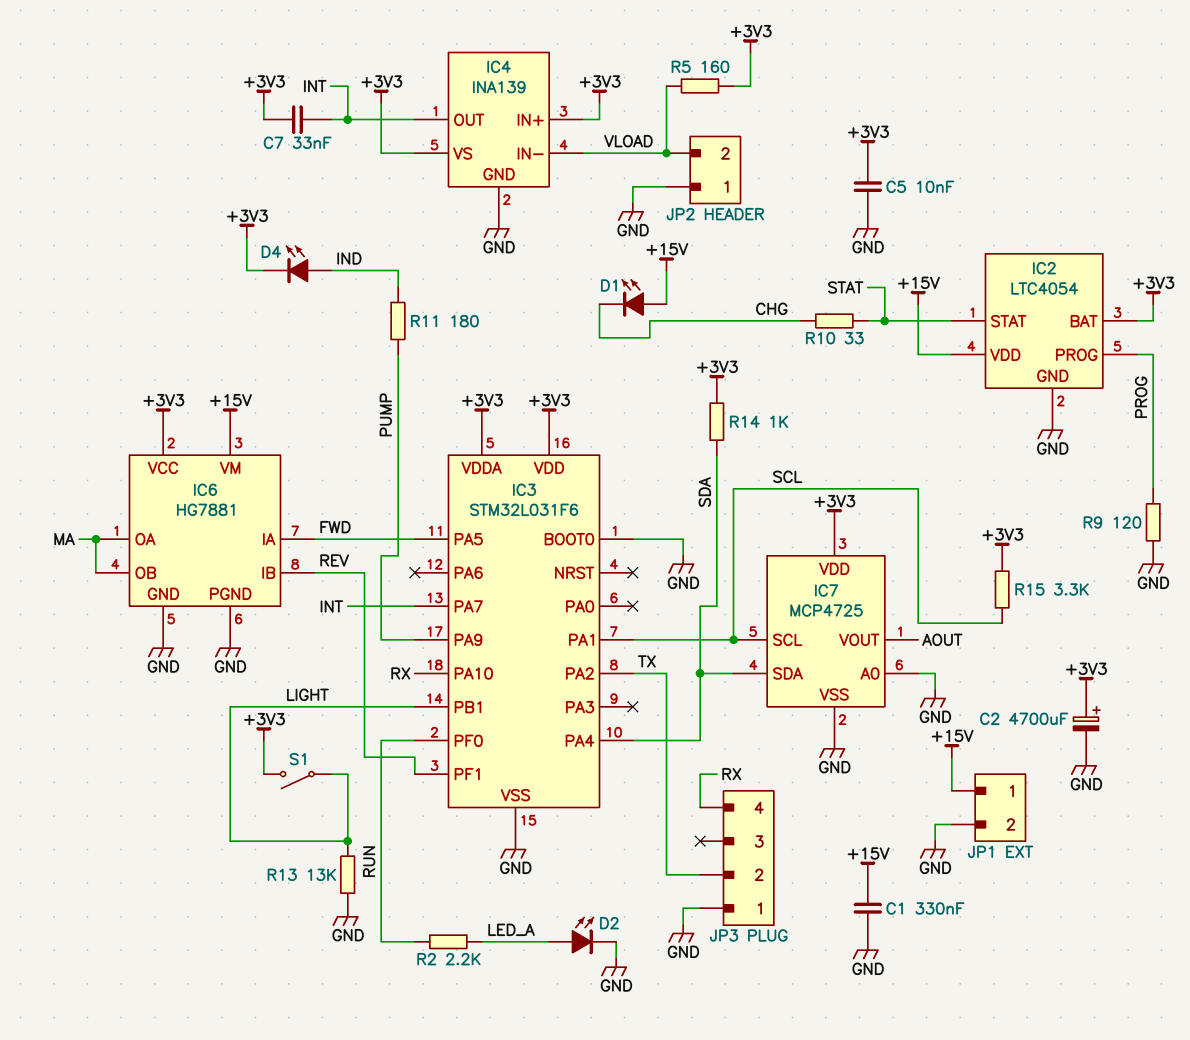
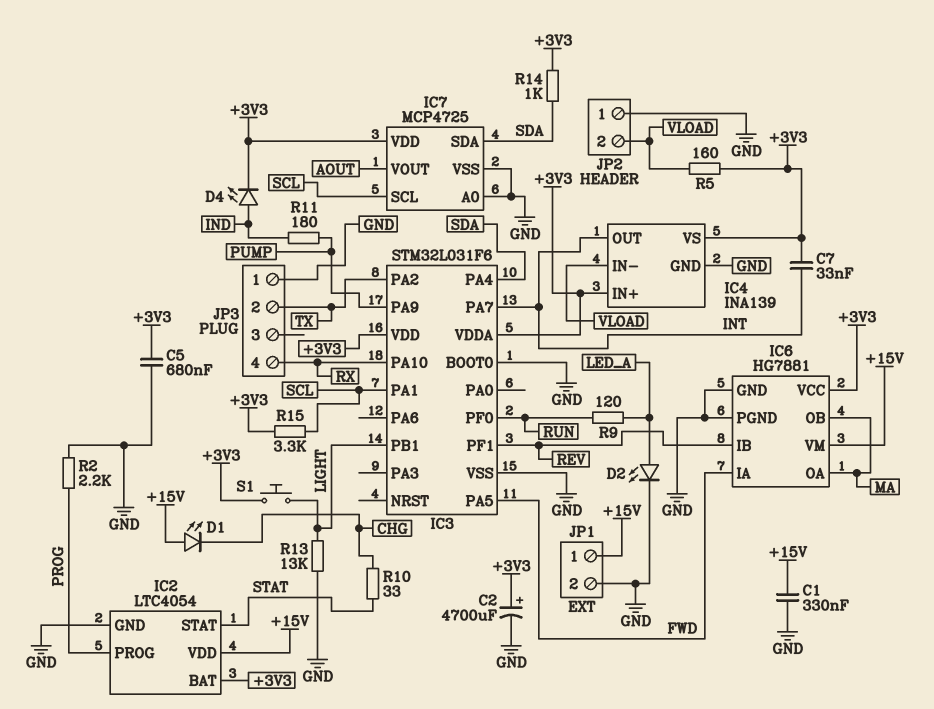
C5: 10nF (+3V3, GND) -> 680nF (+3V3, GND)
R2: 2.2k (LED_A, RUN) -> 2.2k (GND, PROG)
R9: 120 (GND, PROG) -> 120 (LED_A, RUN)
S1: switch (+3V3, LIGHT) -> button (+3V3, LIGHT)

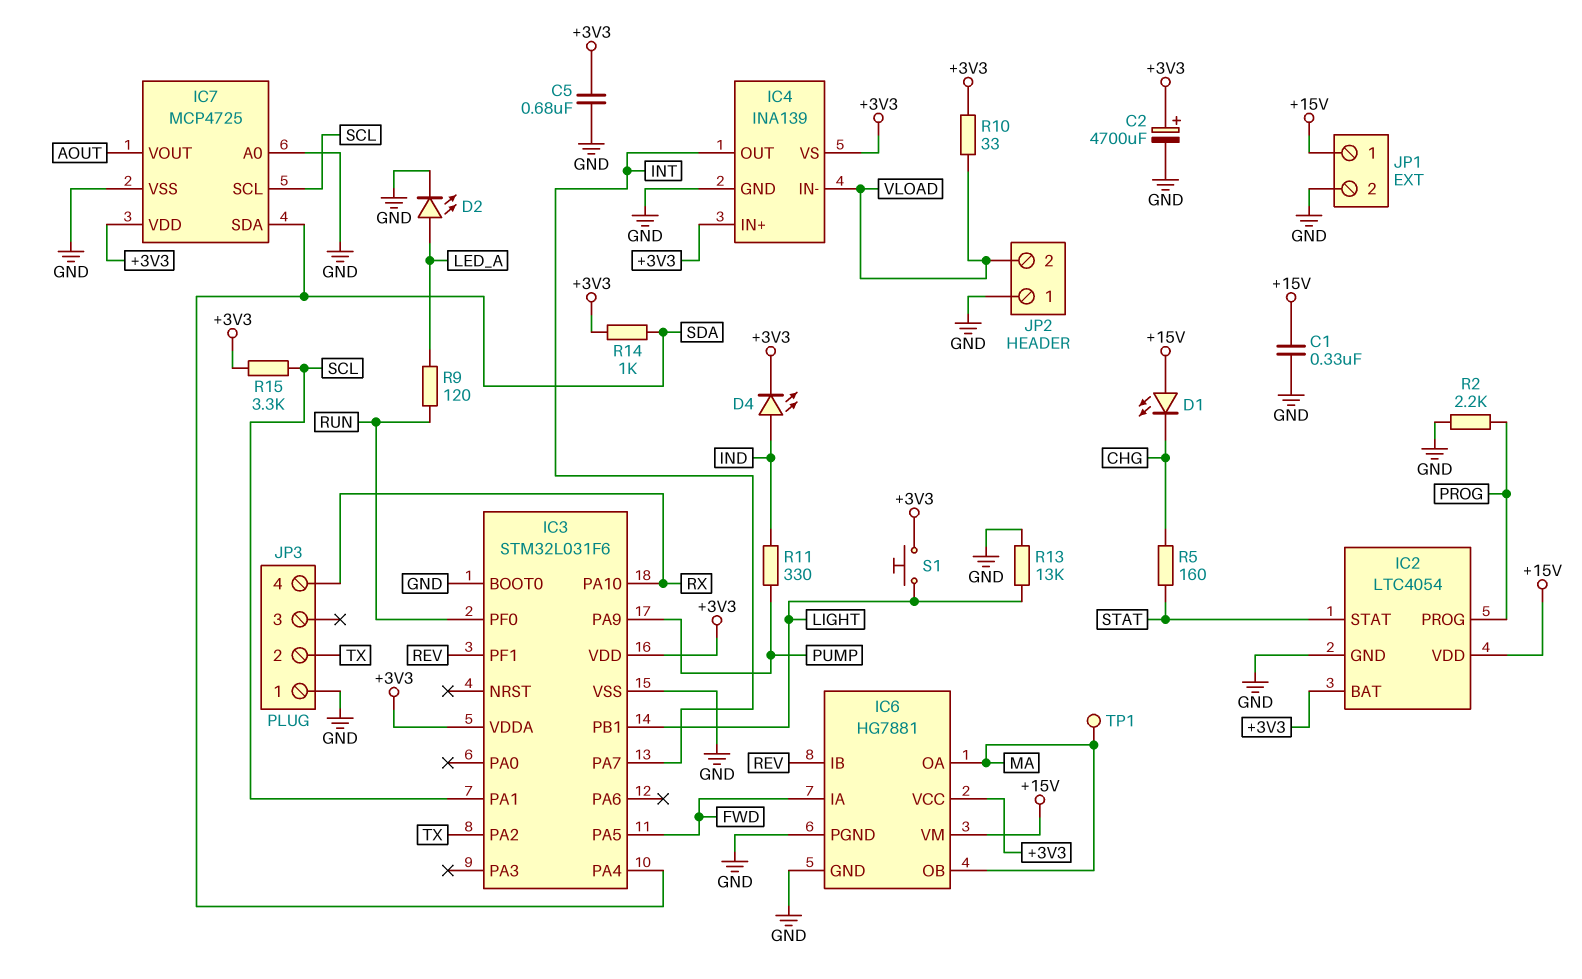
C7: 33nF (+3V3, INT) -> none
R5: 160 (+3V3, VLOAD) -> 160 (CHG, STAT)
R10: 33 (CHG, STAT) -> 33 (+3V3, VLOAD)
R11: 180 (IND, PUMP) -> 330 (IND, PUMP)
TP1: none -> test point (MA)

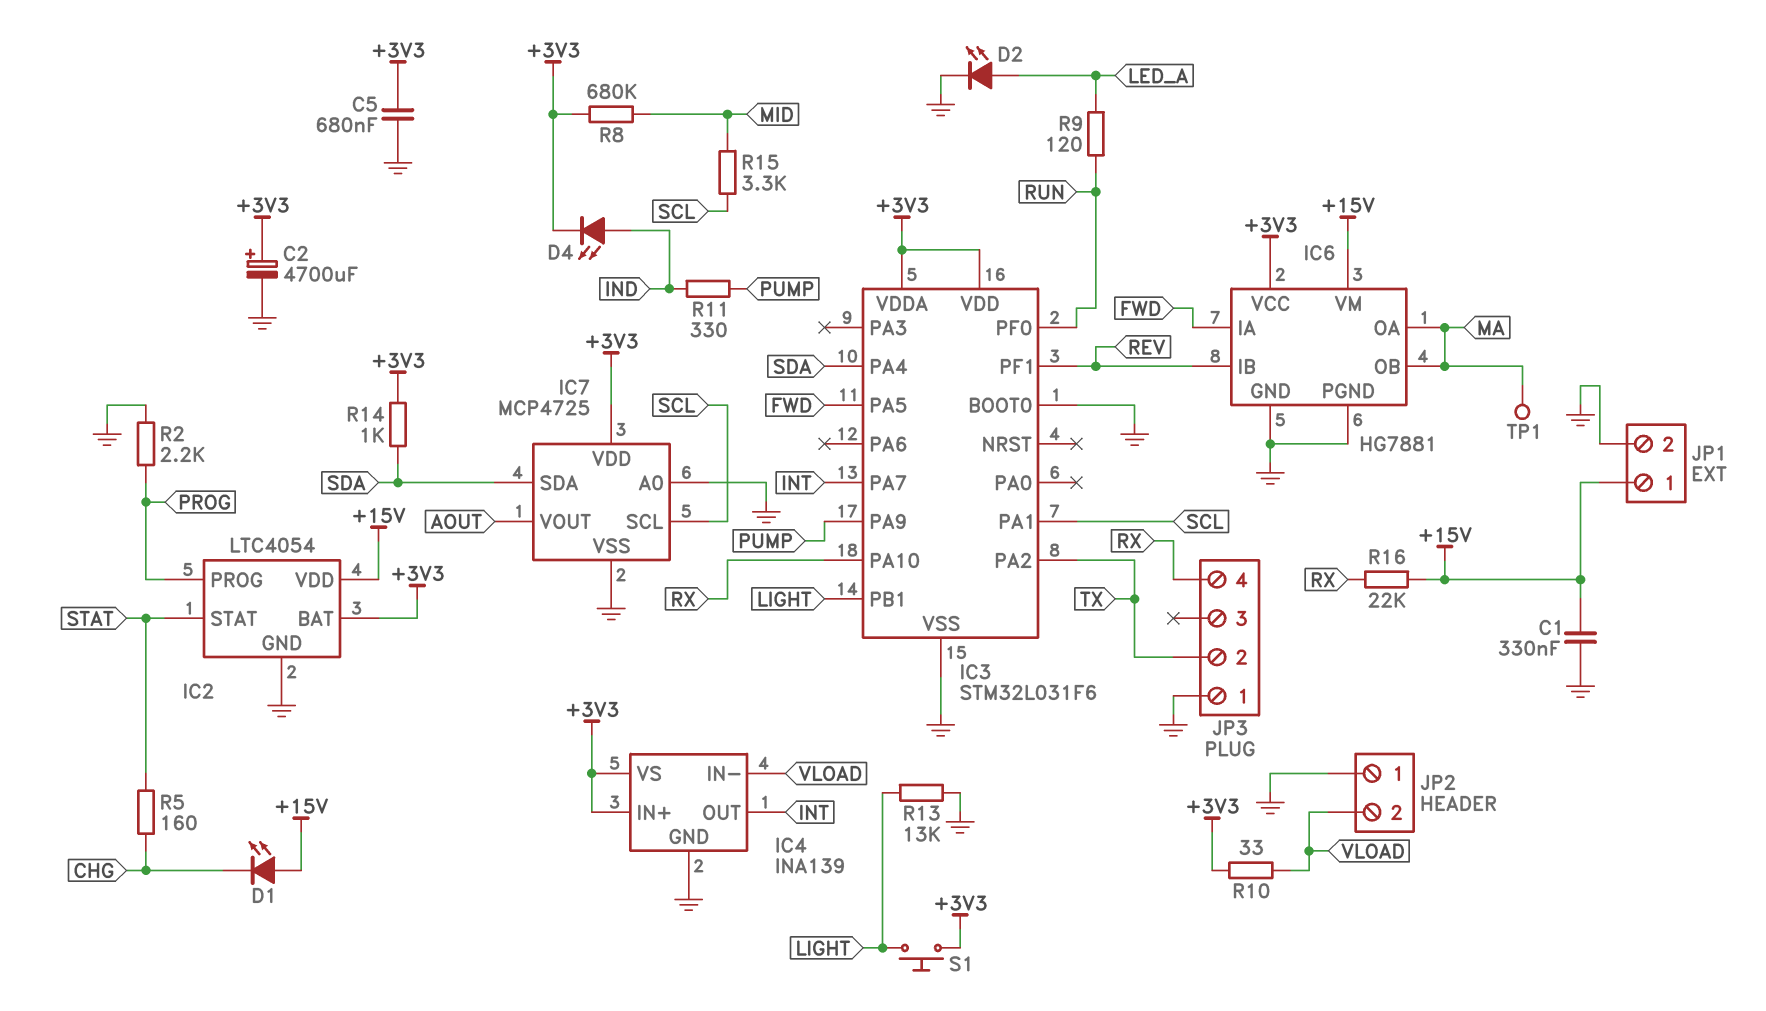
R8: none -> 680k (+3V3, MID)
R15: 3.3k (+3V3, SCL) -> 3.3k (MID, SCL)
R16: none -> 22k (+15V, RX)

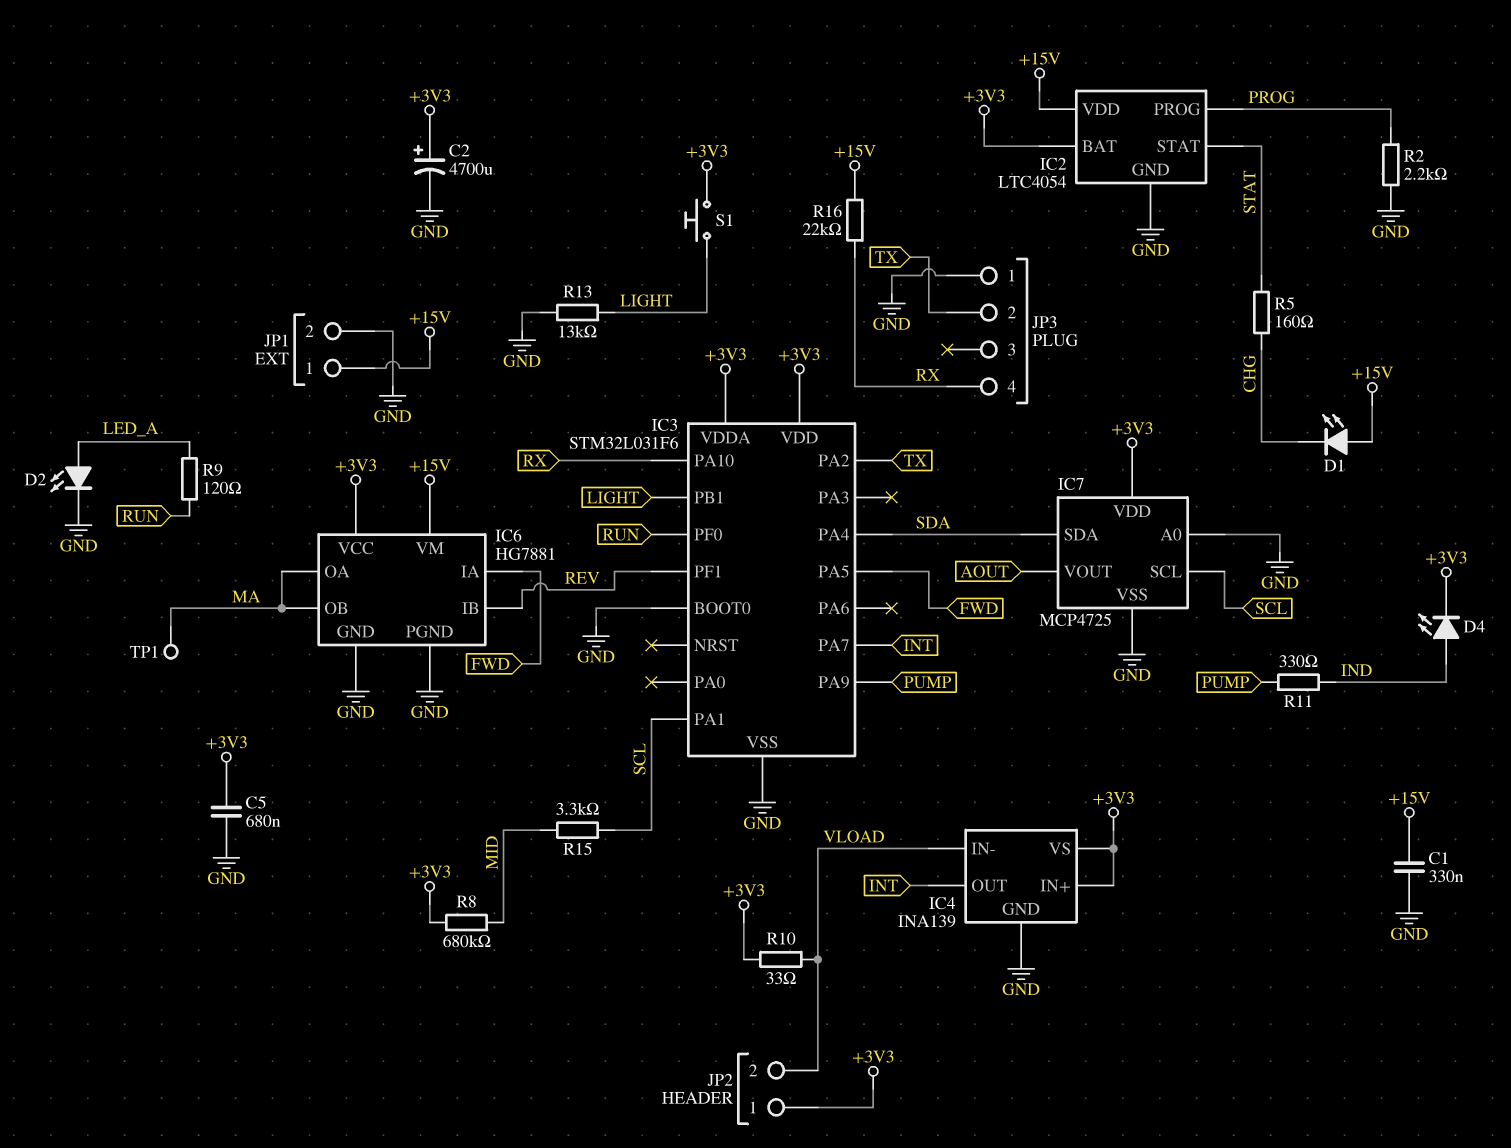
JP2 pin 1: GND -> +3V3
R14: 1k (+3V3, SDA) -> none

